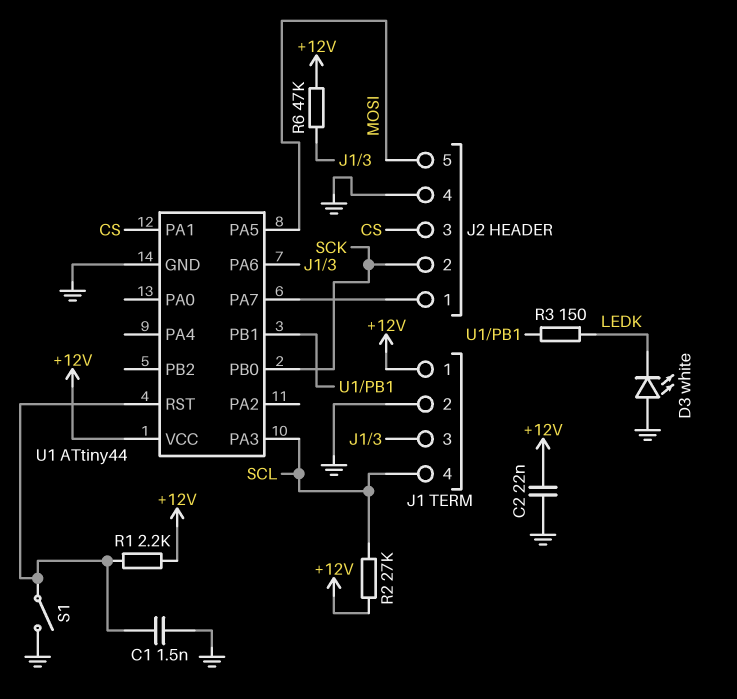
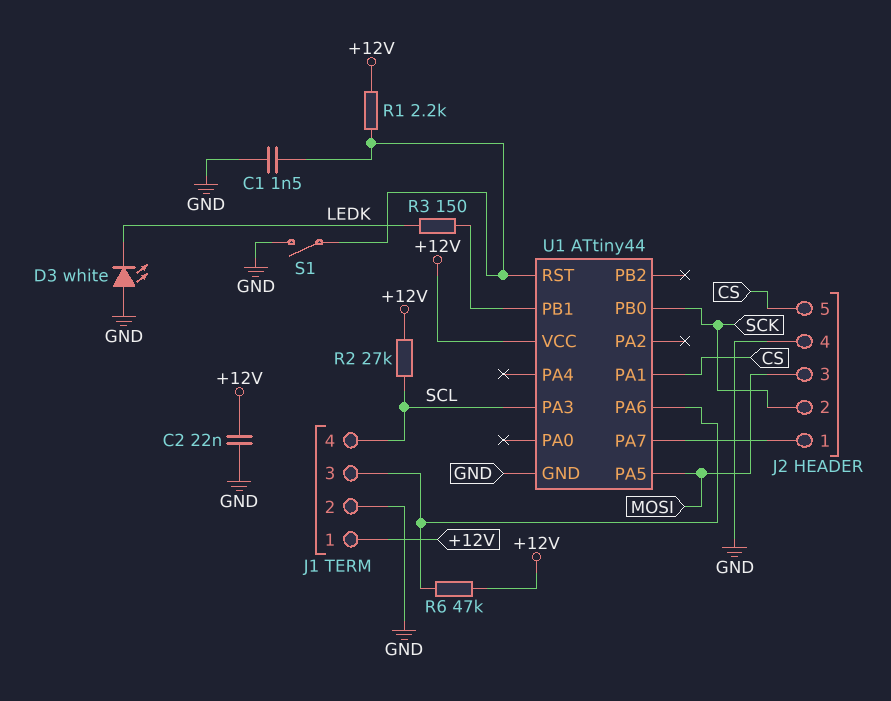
J2 pin 3: CS -> MOSI
J2 pin 5: MOSI -> CS

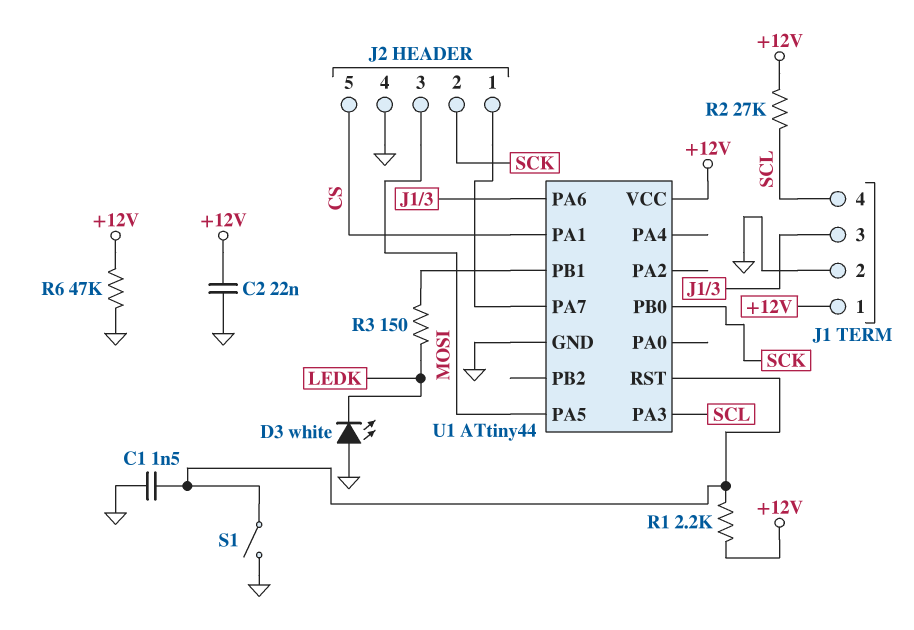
R6: 47k (+12V, J1/3) -> 47k (+12V, GND)

